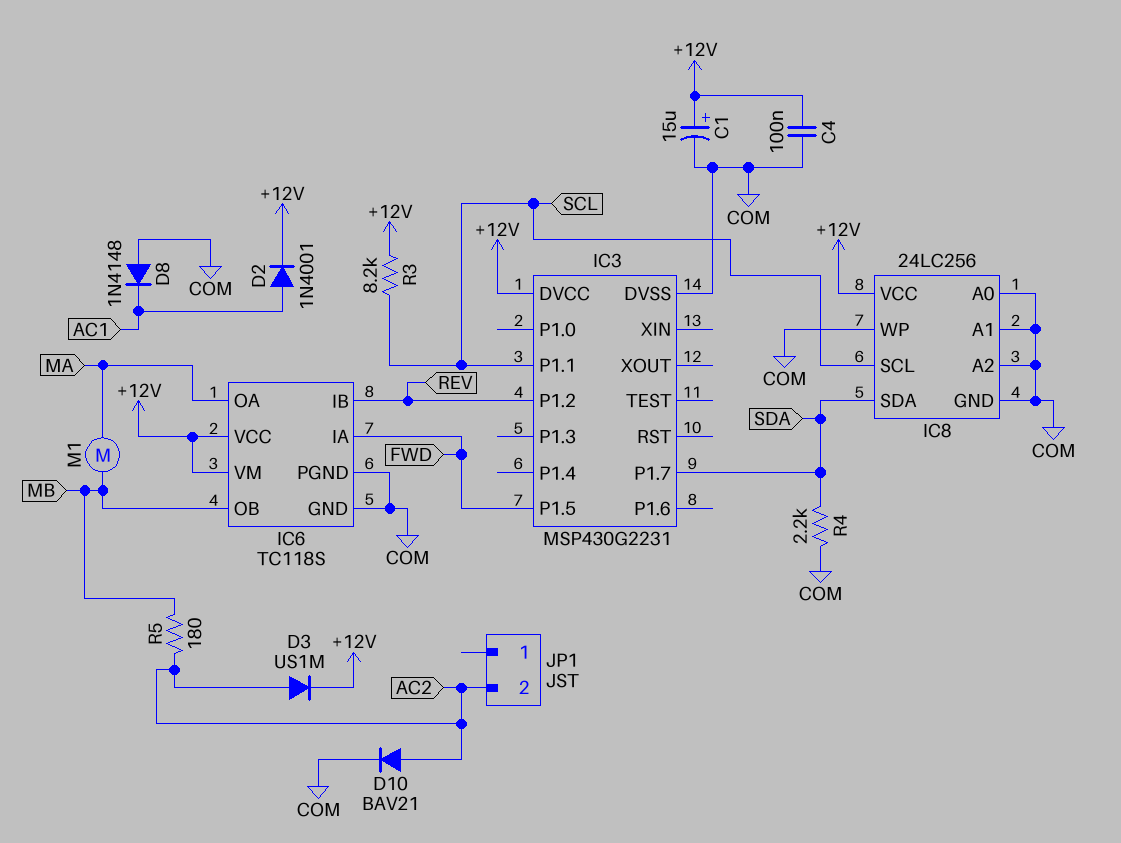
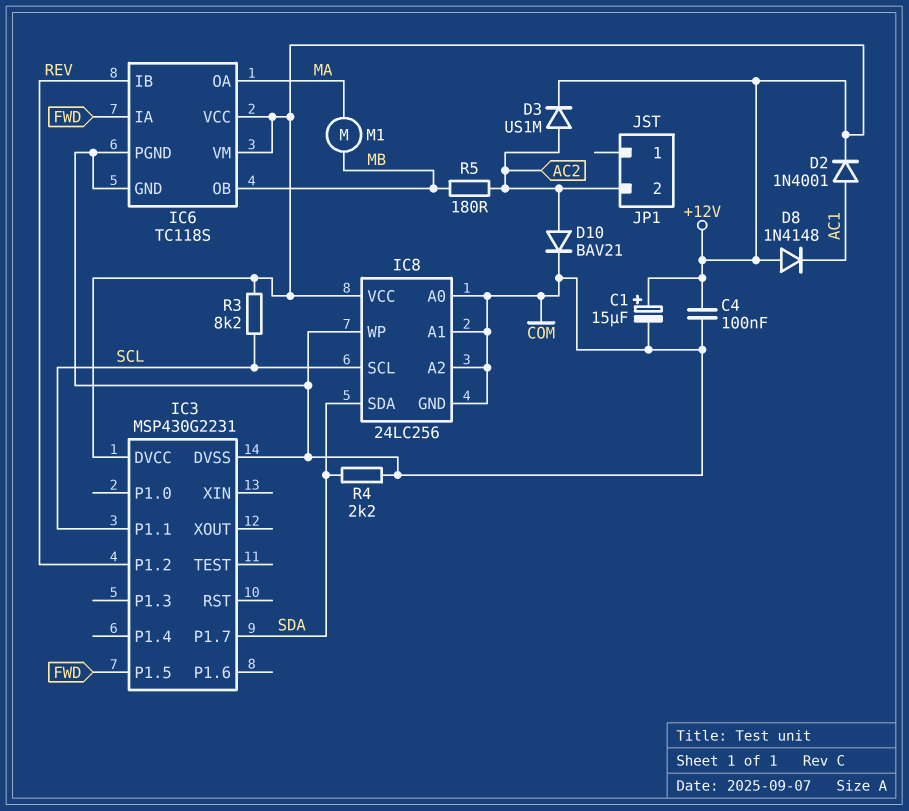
D8: diode 1N4148 (A COM, K AC1) -> diode 1N4148 (A +12V, K AC1)

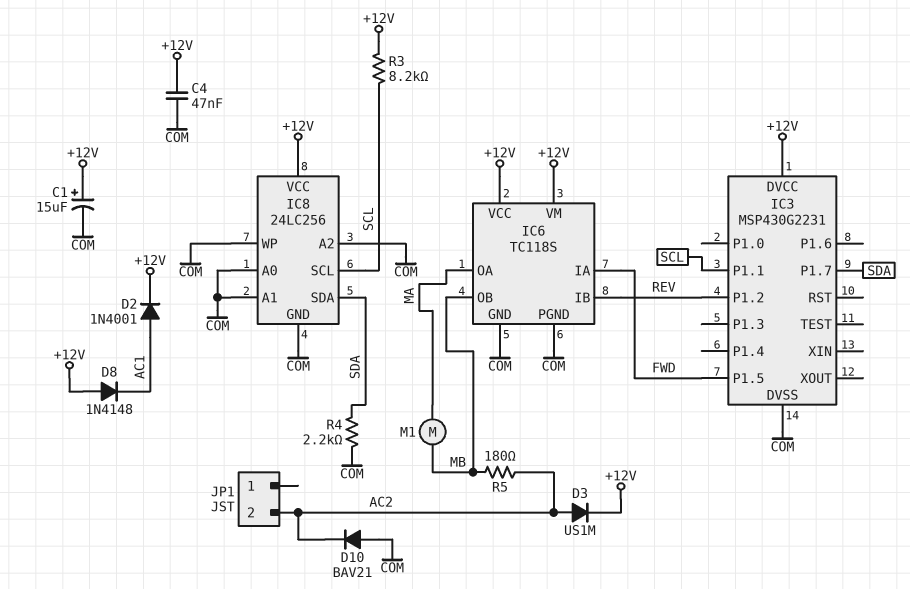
C4: 100nF (+12V, COM) -> 47nF (+12V, COM)
D10: diode BAV21 (A AC2, K COM) -> diode BAV21 (A COM, K AC2)

